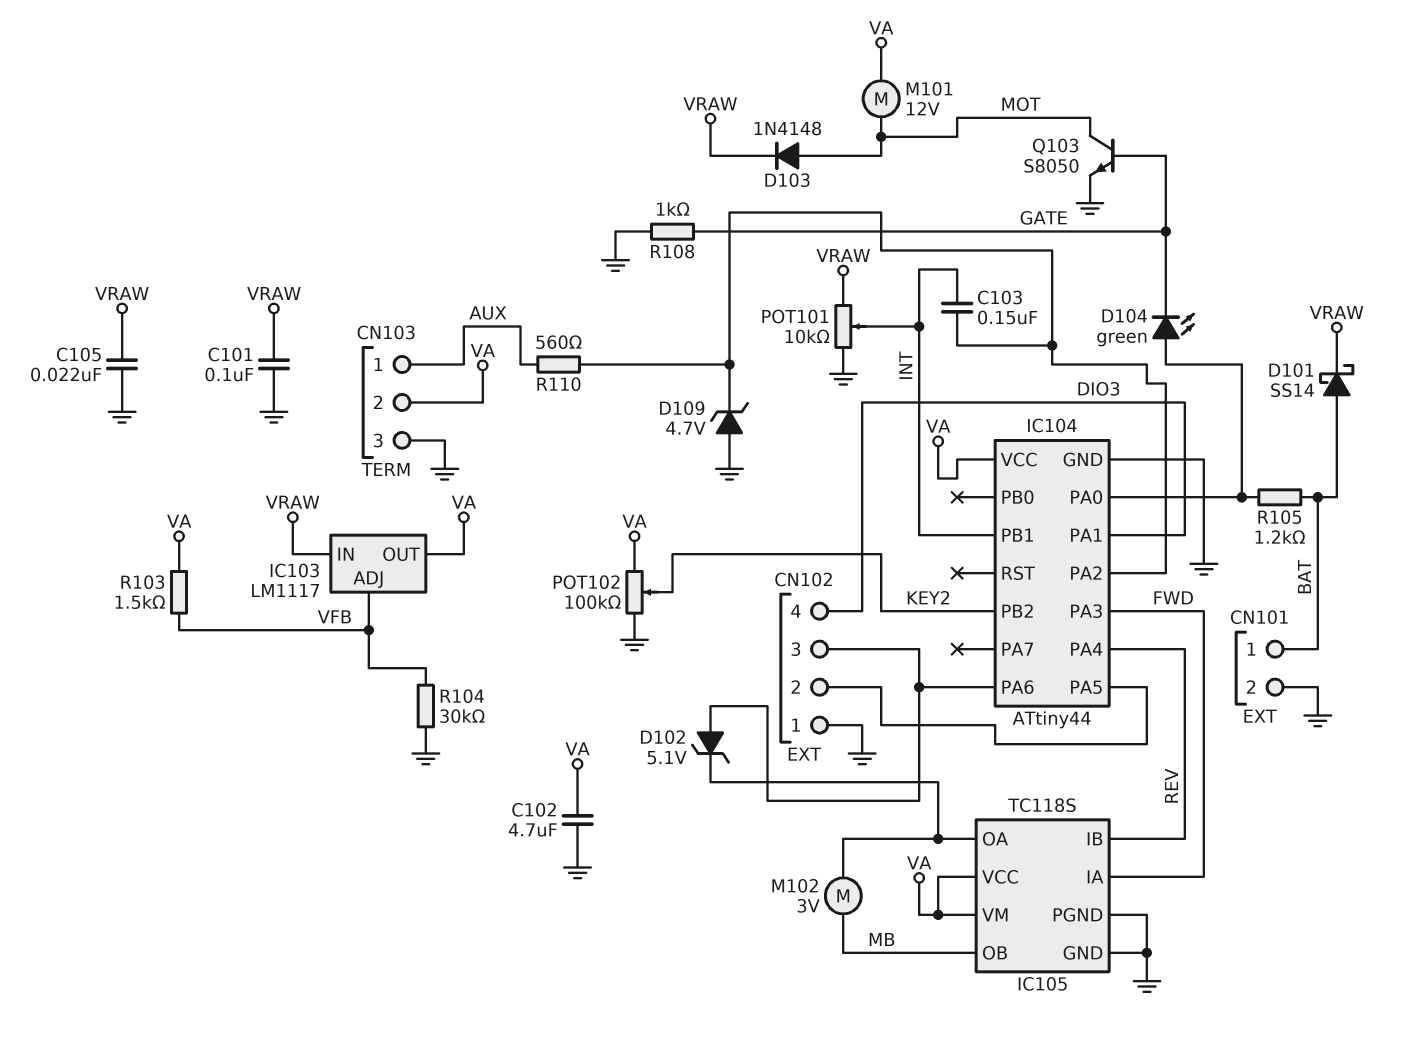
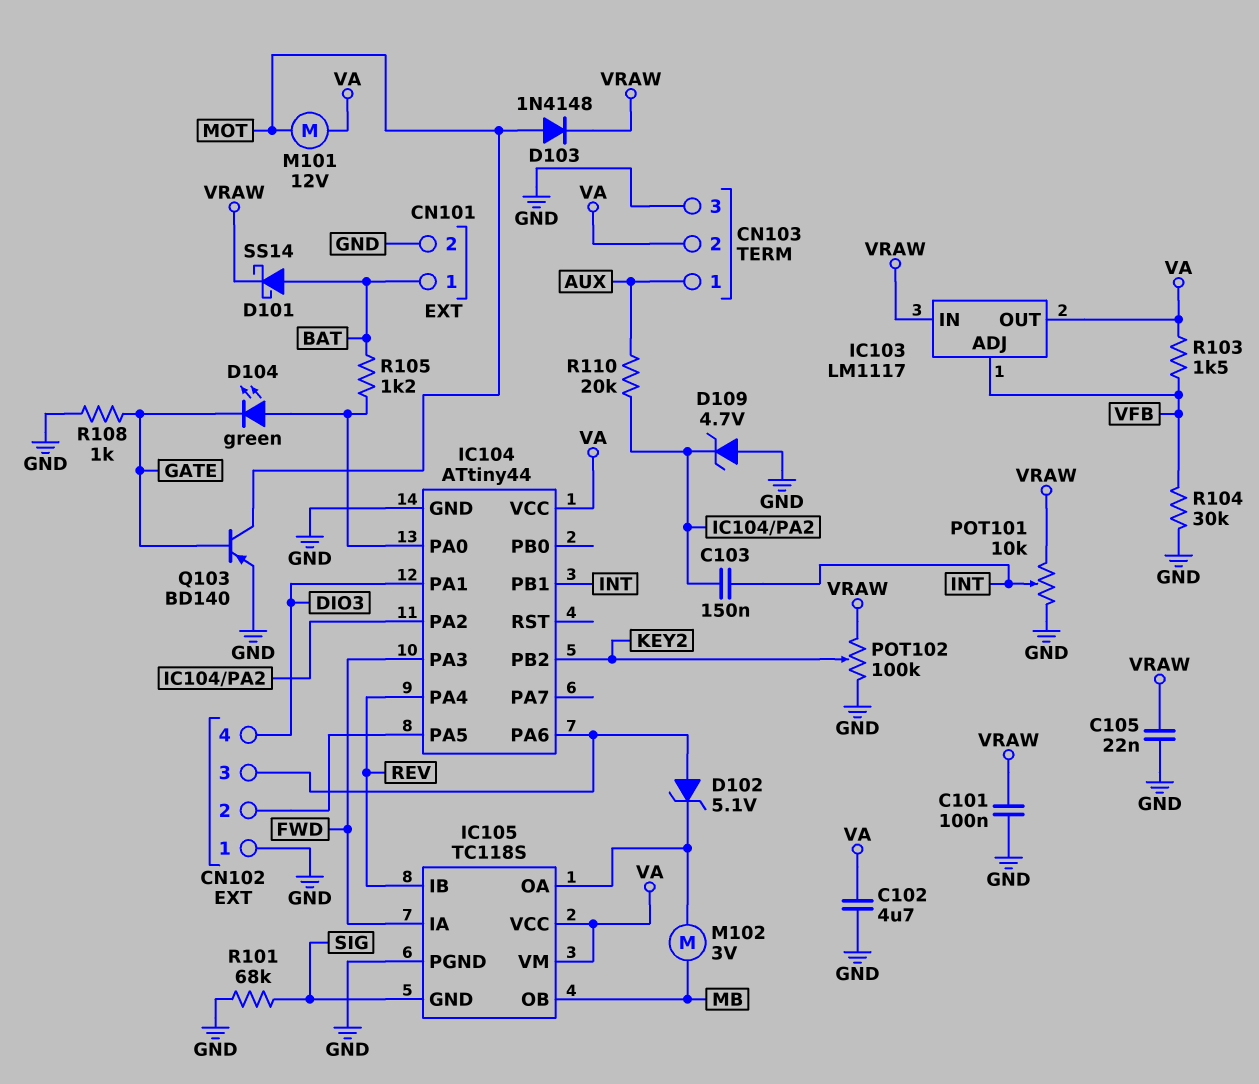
IC105 pin GND: GND -> SIG
POT102: 100k (GND, VA, wiper KEY2) -> 100k (GND, VRAW, wiper KEY2)
Q103: NPN S8050 (B GATE, C MOT, E GND) -> PNP BD140 (B GATE, C MOT, E GND)
R101: none -> 68k (GND, SIG)
R110: 560 (AUX, IC104/PA2) -> 20k (AUX, IC104/PA2)

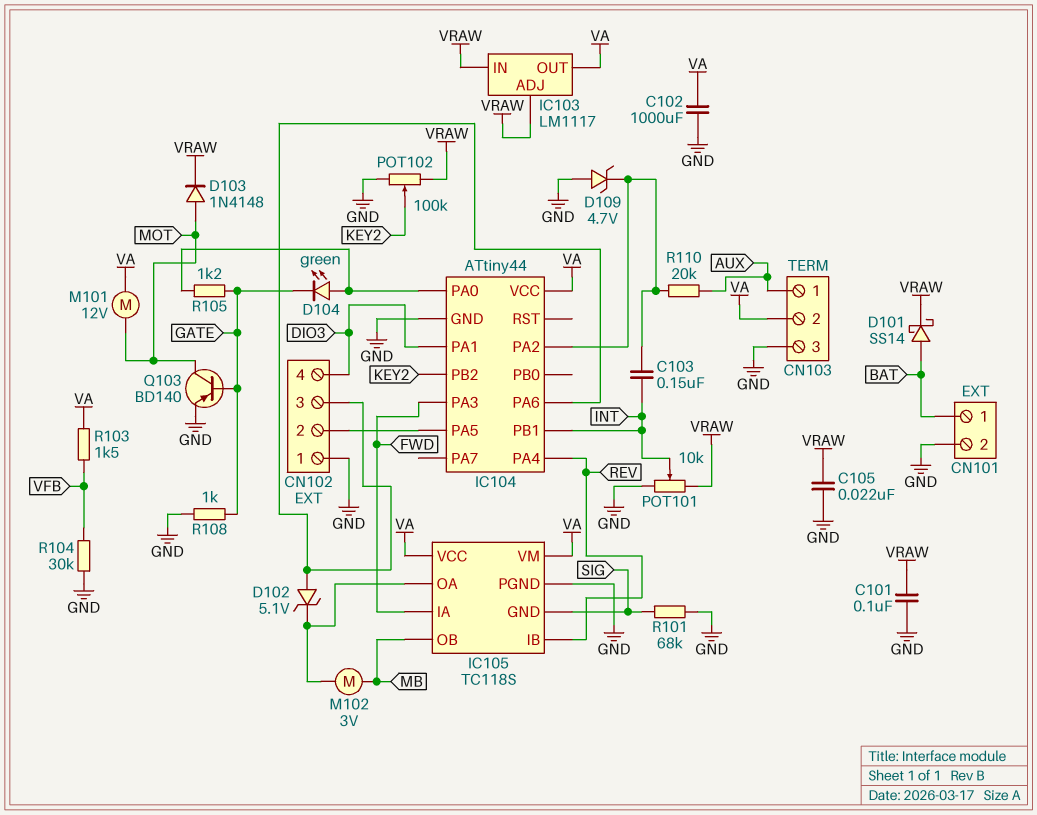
C102: 4.7uF (GND, VA) -> 1000uF (GND, VA)
IC103 pin ADJ: VFB -> VRAW
R105: 1.2k (BAT, IC104/PA0) -> 1.2k (GATE, IC104/PA0)

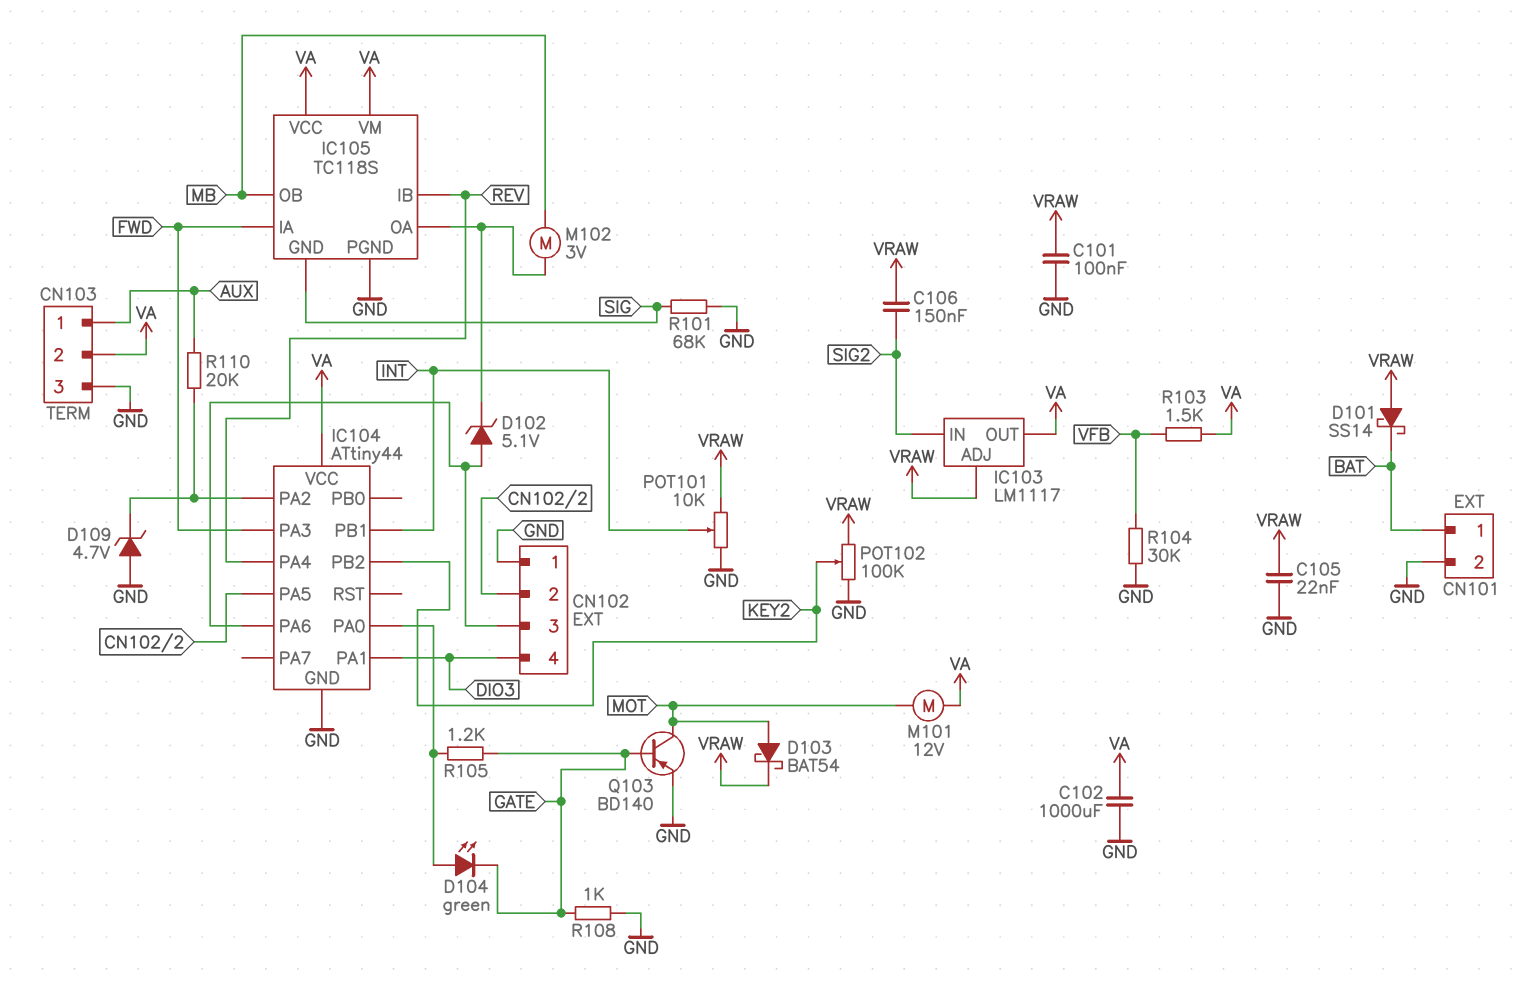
C103: 150nF (IC104/PA2, INT) -> none
C106: none -> 150nF (SIG2, VRAW)
D101: schottky SS14 (A BAT, K VRAW) -> schottky SS14 (A VRAW, K BAT)
D103: diode 1N4148 (A MOT, K VRAW) -> schottky BAT54 (A MOT, K VRAW)
IC103 pin IN: VRAW -> SIG2

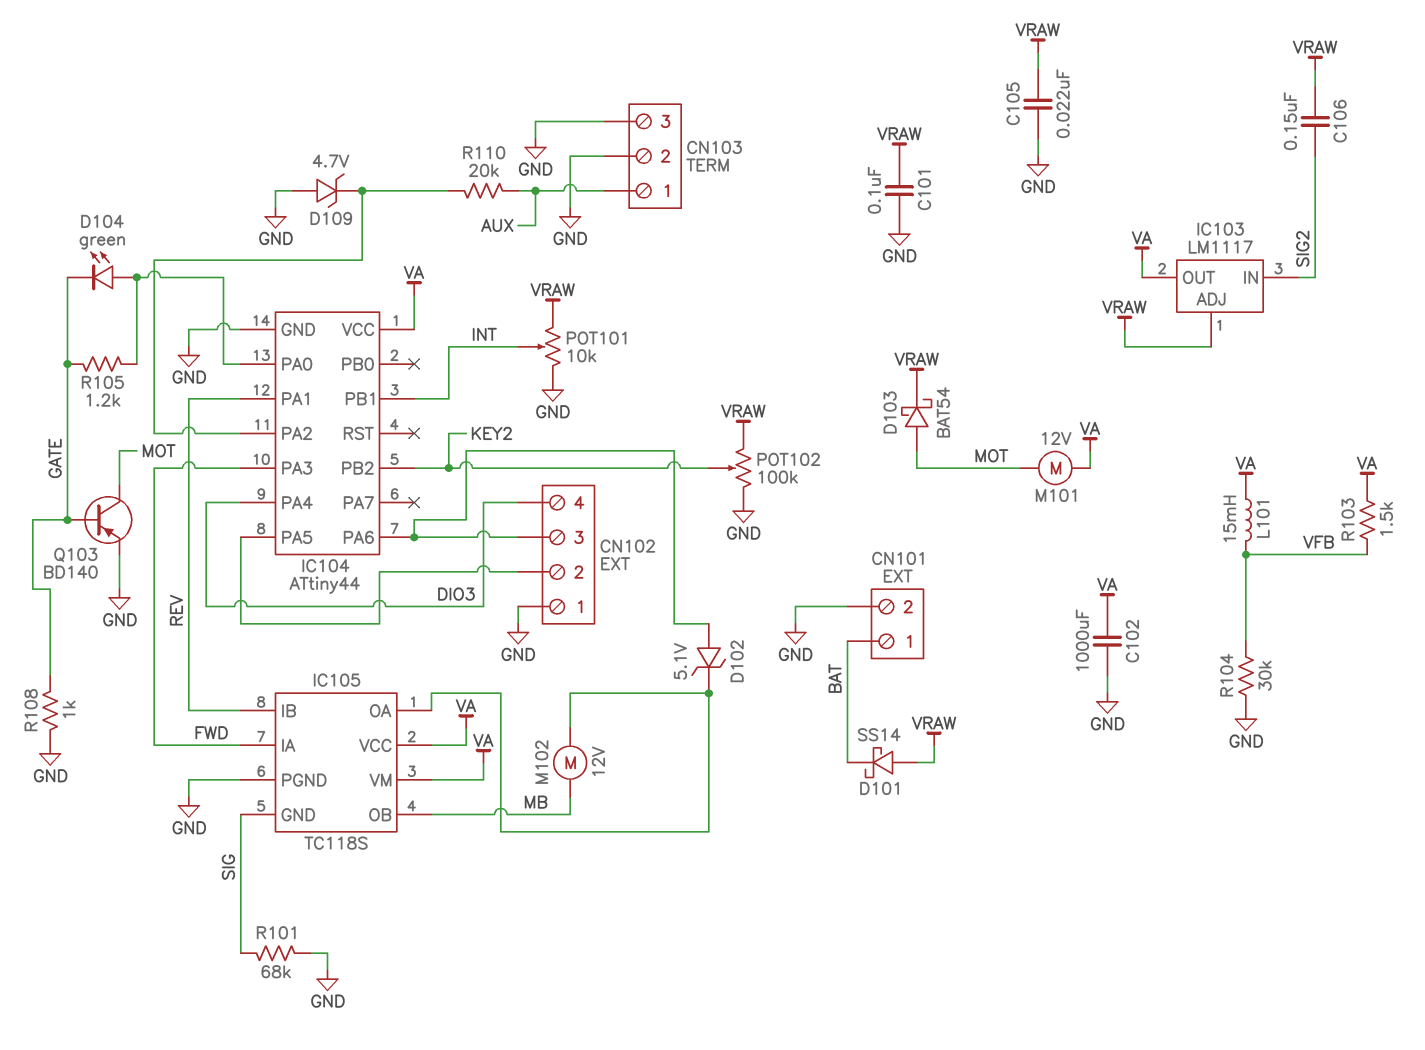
CN103 pin 2: VA -> GND
IC104 pin PA1: DIO3 -> REV
IC104 pin PA4: REV -> DIO3
L101: none -> 15mH (VA, VFB)
M102: motor 3V (IC105/OA, MB) -> motor 12V (IC105/OA, MB)

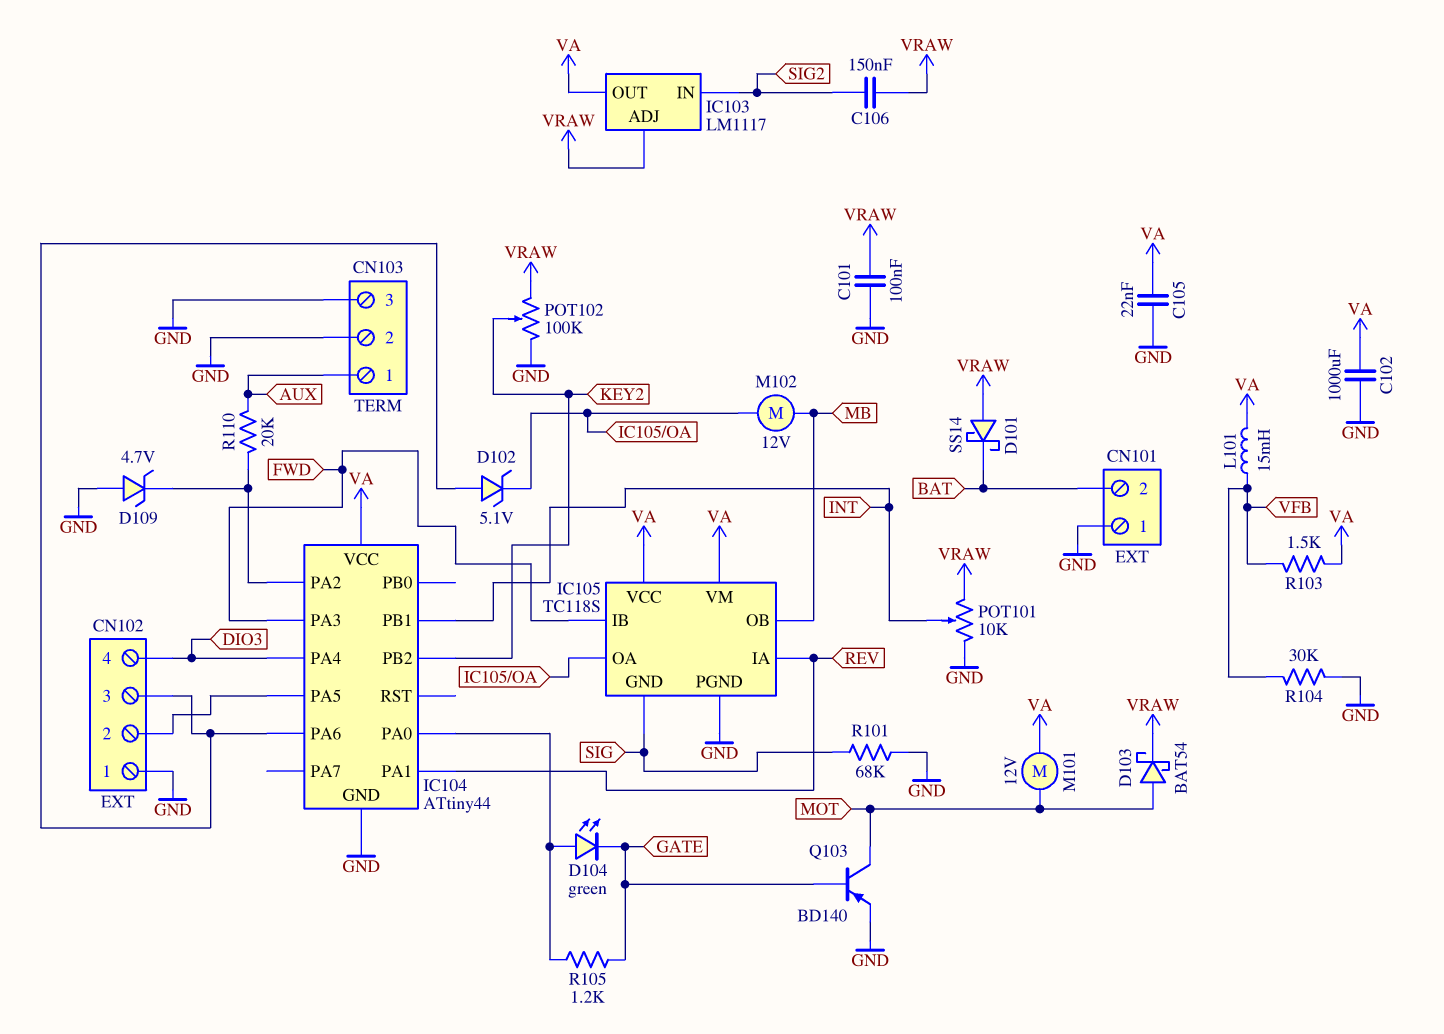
C105: 22nF (GND, VRAW) -> 22nF (GND, VA)
CN101 pin 1: BAT -> GND
CN101 pin 2: GND -> BAT
IC105 pin IA: FWD -> REV
IC105 pin IB: REV -> FWD
R108: 1k (GATE, GND) -> none

